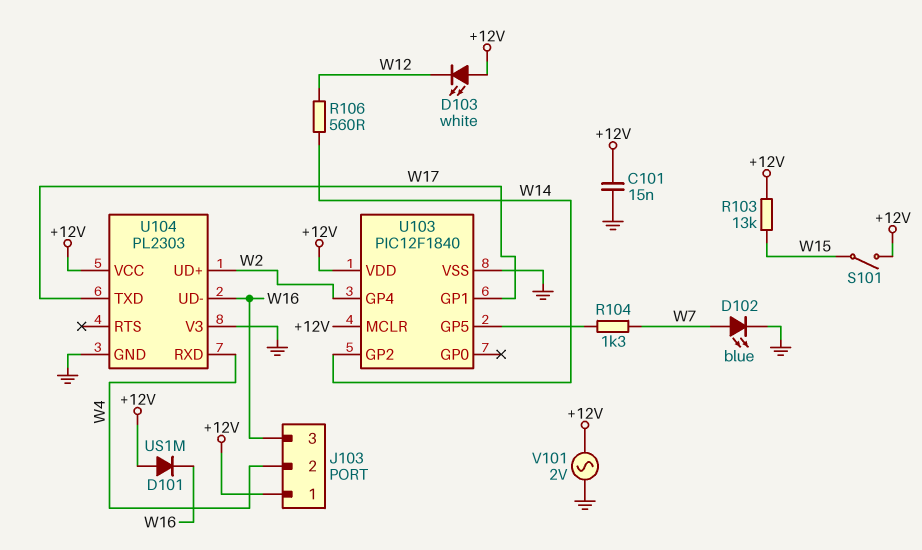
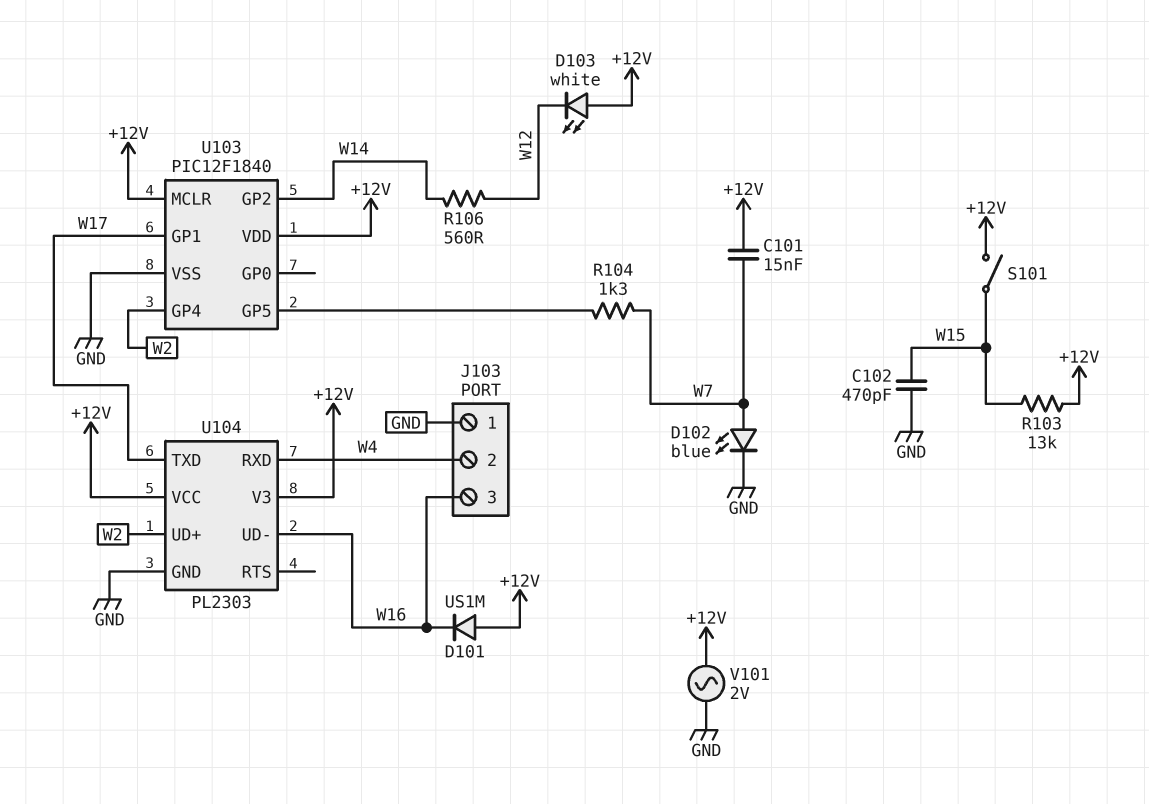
C101: 15nF (+12V, GND) -> 15nF (+12V, W7)
C102: none -> 470pF (GND, W15)
J103 pin 1: +12V -> GND
U104 pin V3: GND -> +12V

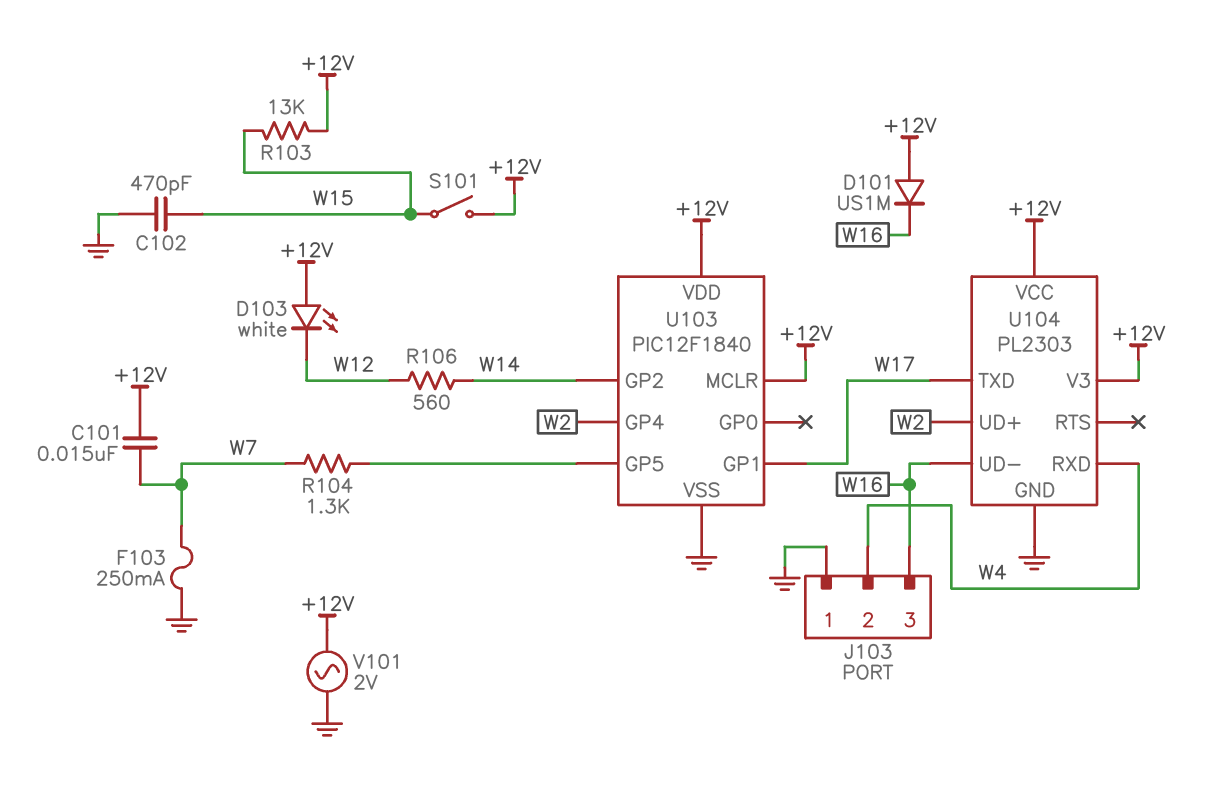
D102: LED blue (A W7, K GND) -> none
F103: none -> 250mA (GND, W7)

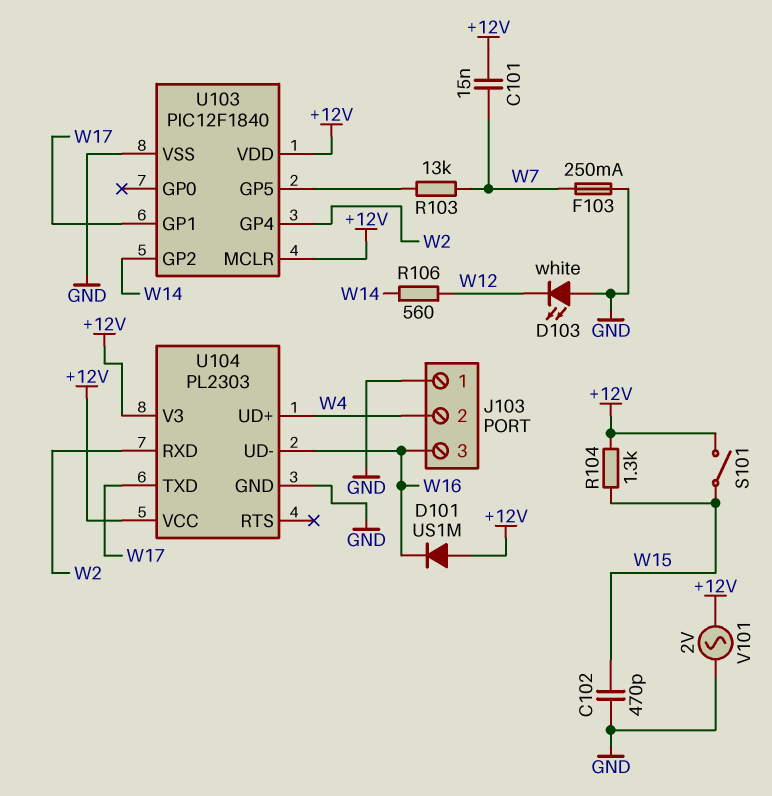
D103: LED white (A +12V, K W12) -> LED white (A GND, K W12)
R103: 13k (+12V, W15) -> 13k (U103/GP5, W7)
R104: 1.3k (U103/GP5, W7) -> 1.3k (+12V, W15)
U104 pin RXD: W4 -> W2
U104 pin UD+: W2 -> W4

